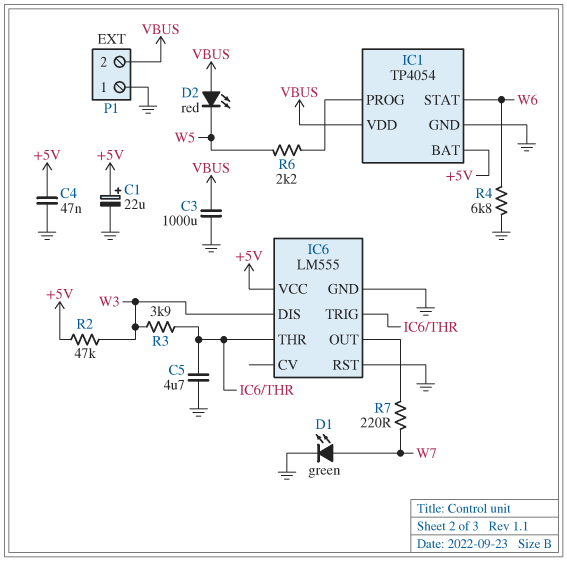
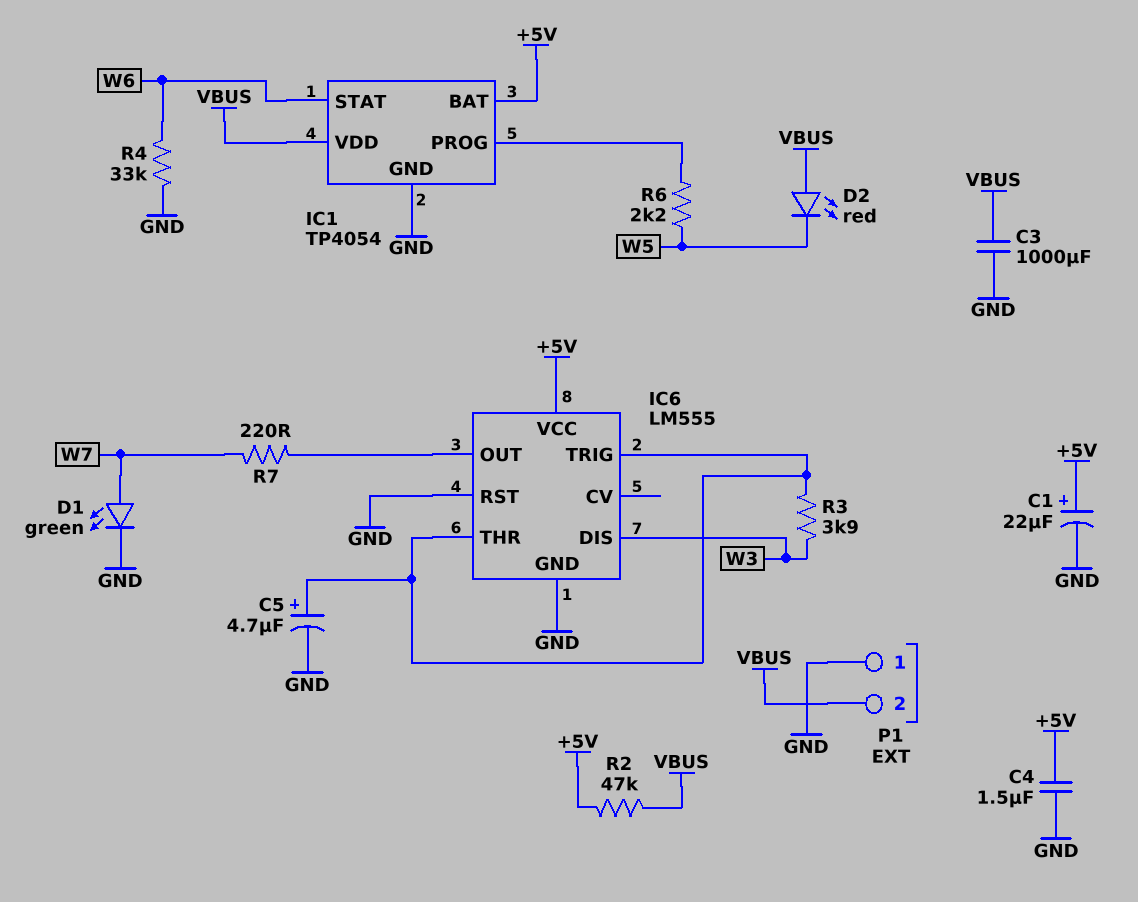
C4: 47nF (+5V, GND) -> 1.5uF (+5V, GND)
C5: 4.7uF (GND, IC6/THR) -> 4.7uF (plus IC6/THR, minus GND)
R2: 47k (+5V, W3) -> 47k (+5V, VBUS)
R4: 6.8k (GND, W6) -> 33k (GND, W6)

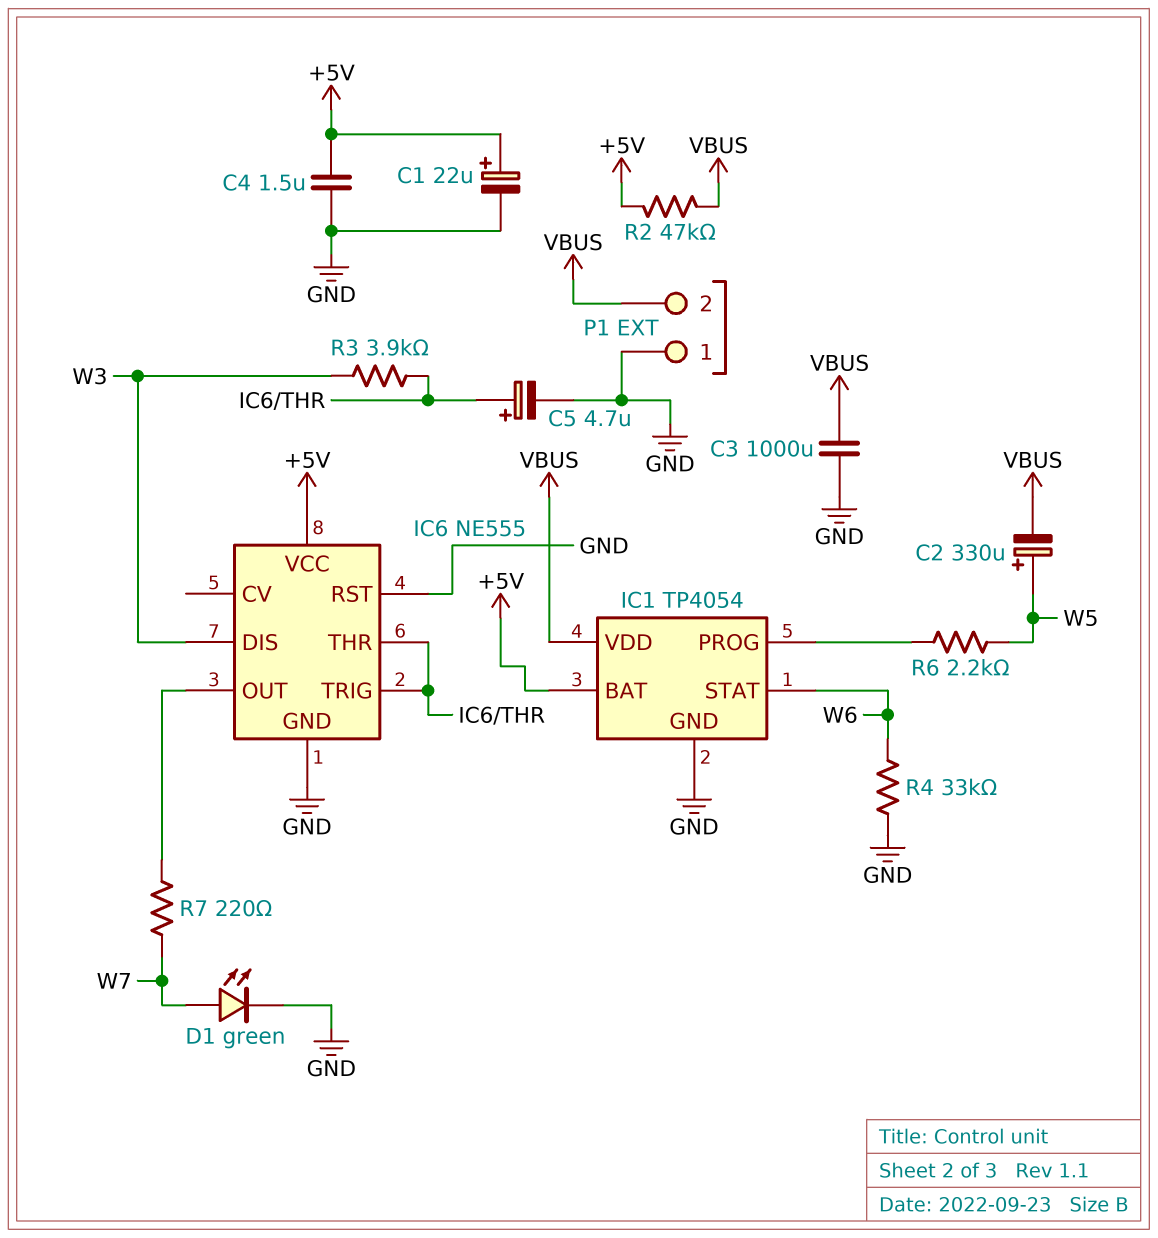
C2: none -> 330uF (plus W5, minus VBUS)
D2: LED red (A VBUS, K W5) -> none
IC6: LM555 -> NE555

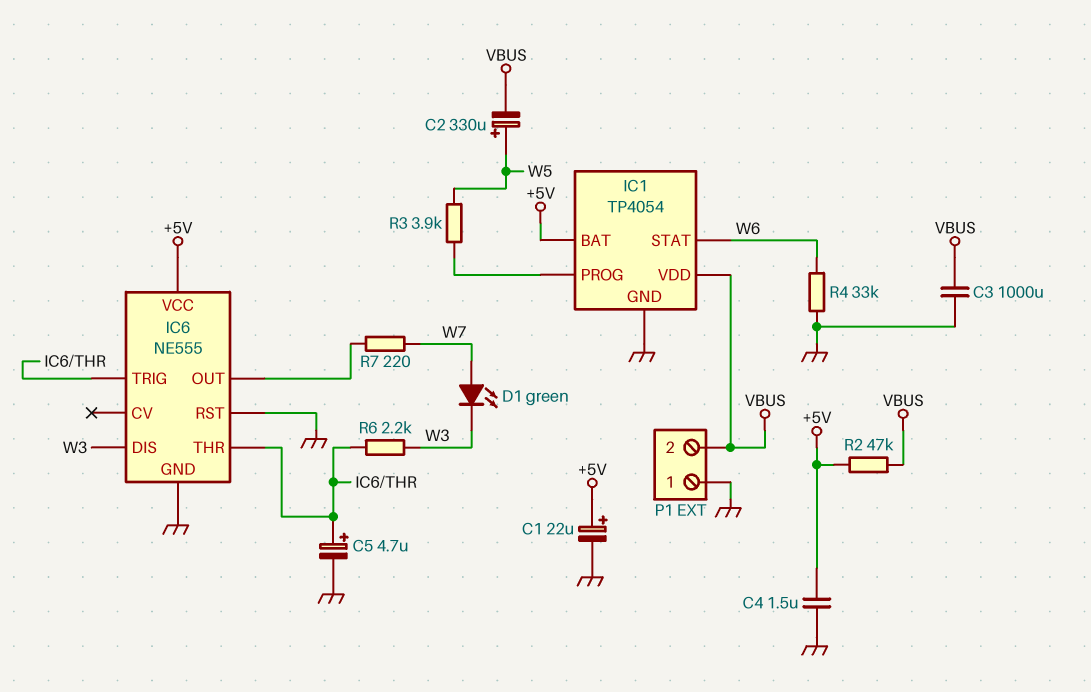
D1: LED green (A W7, K GND) -> LED green (A W7, K W3)
R3: 3.9k (IC6/THR, W3) -> 3.9k (IC1/PROG, W5)
R6: 2.2k (IC1/PROG, W5) -> 2.2k (IC6/THR, W3)

